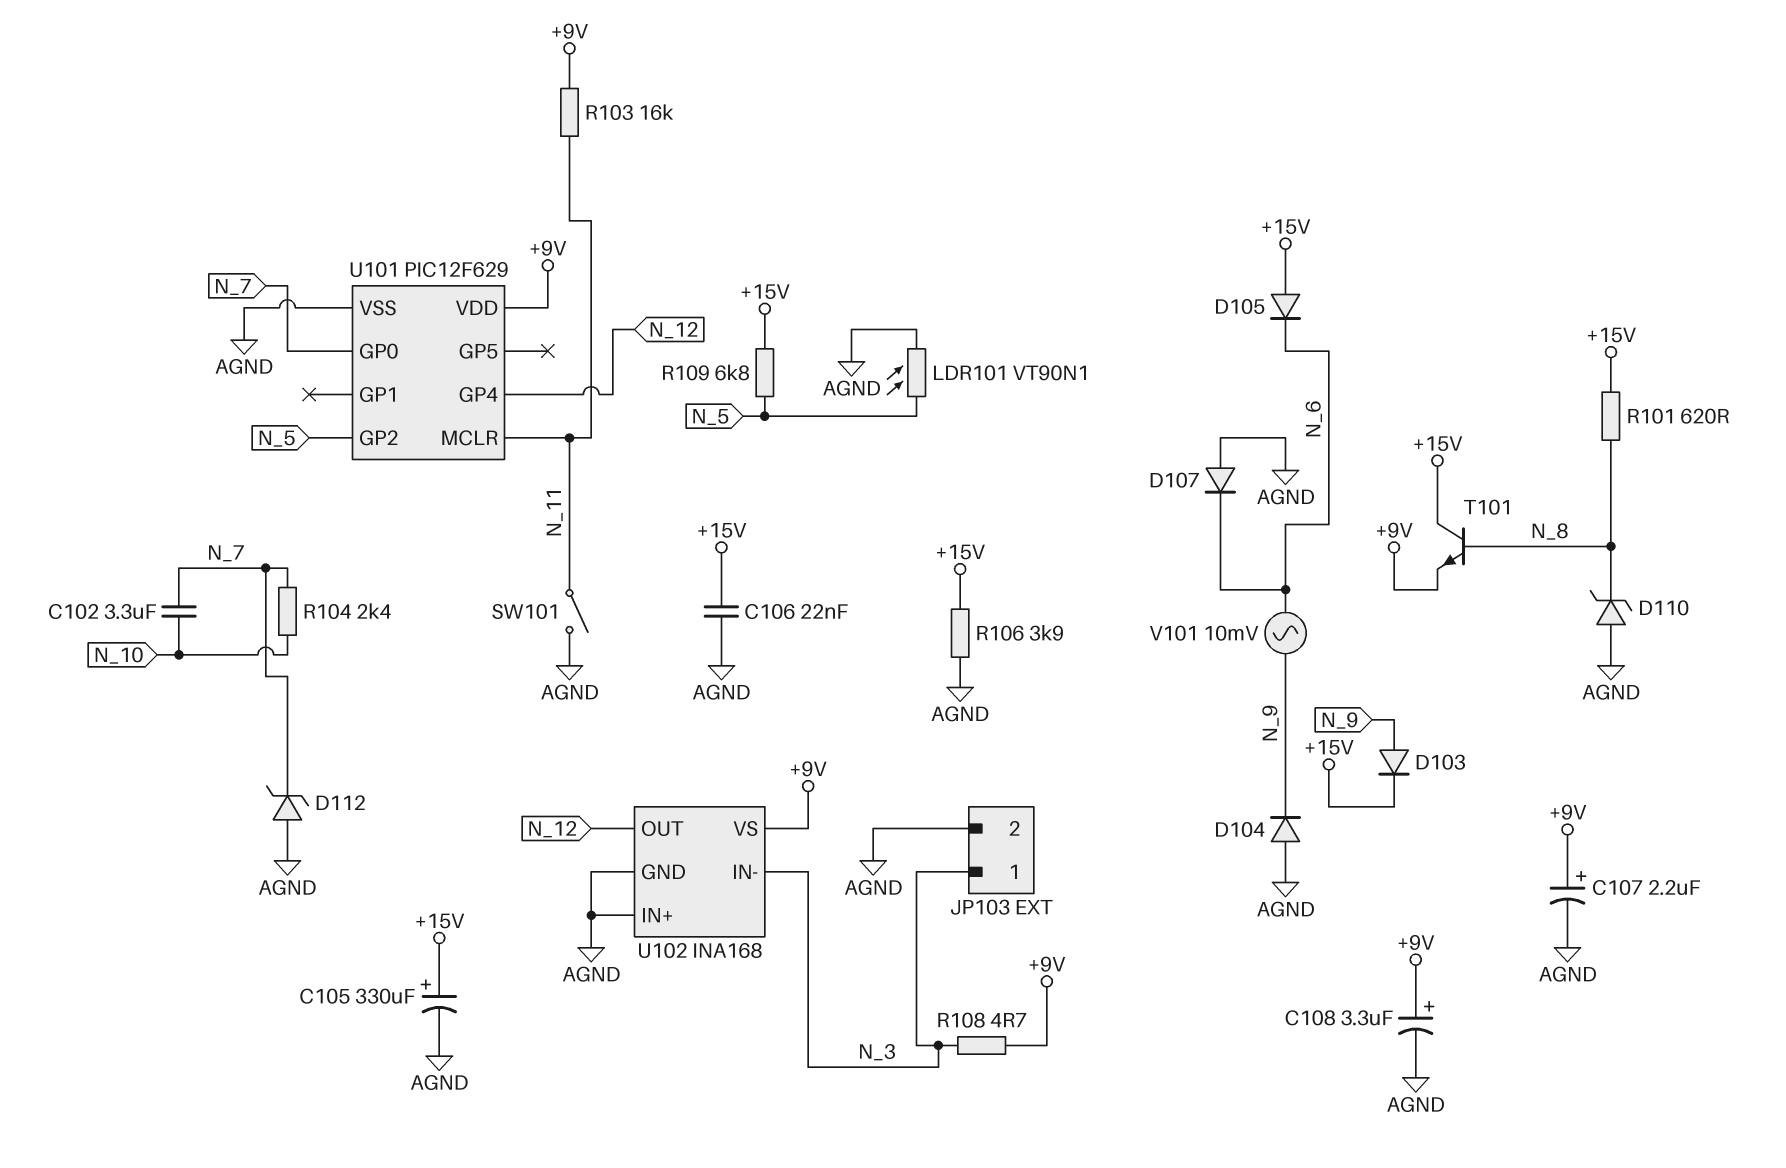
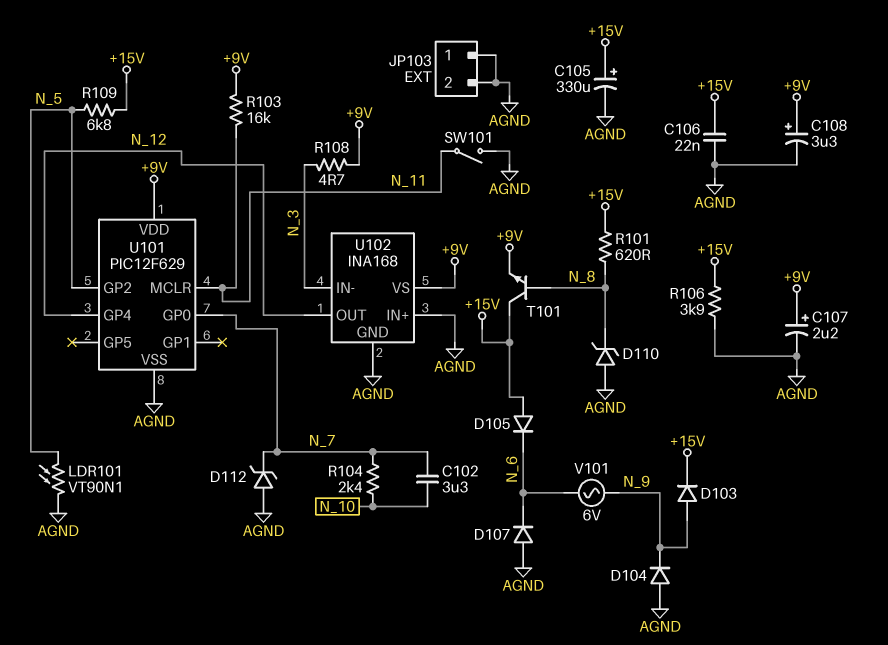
JP103 pin 1: N_3 -> AGND
V101: AC 10mV (N_6, N_9) -> AC 6V (N_6, N_9)

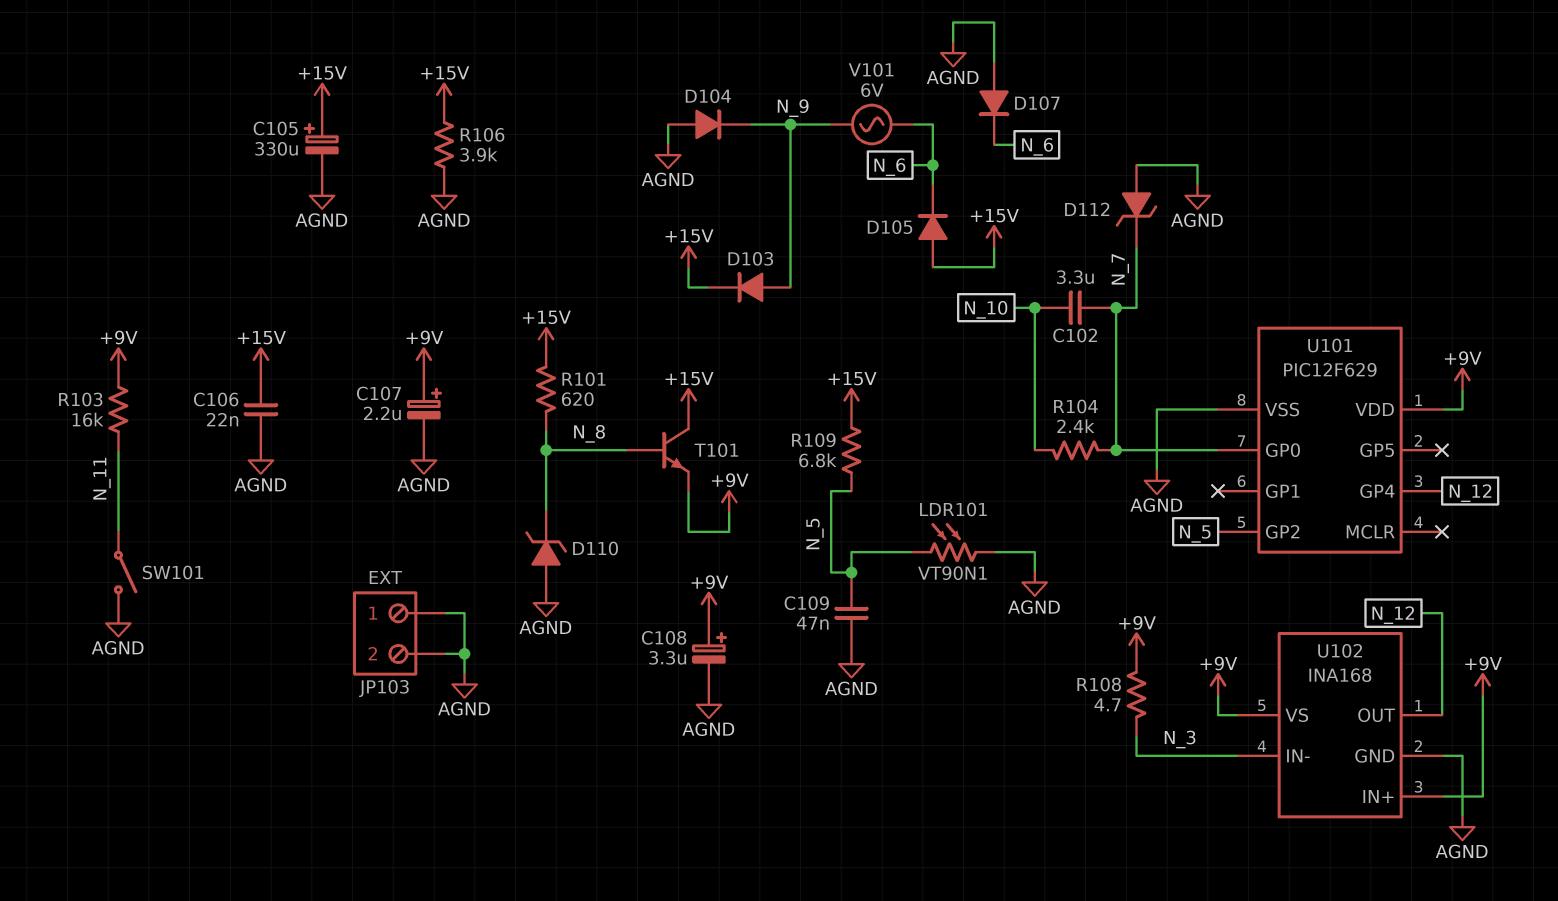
C109: none -> 47nF (AGND, N_5)
U101 pin MCLR: N_11 -> none
U102 pin IN+: AGND -> +9V

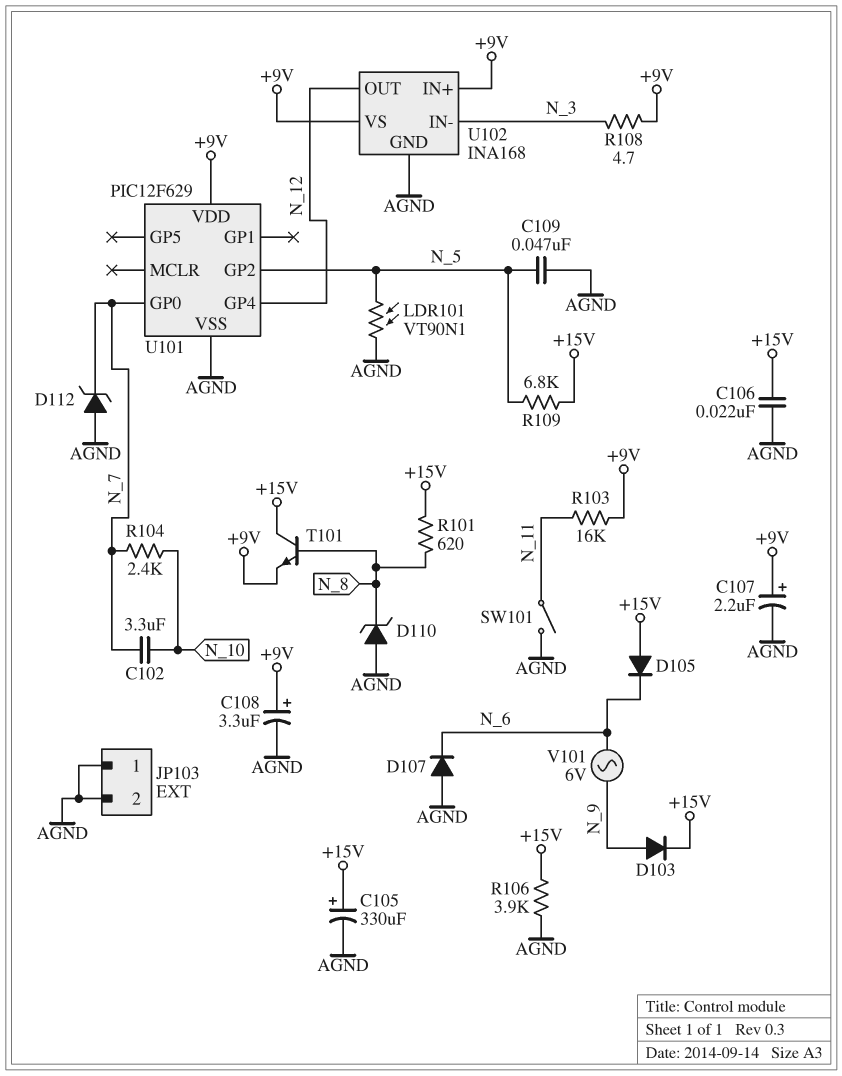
D104: diode (A AGND, K N_9) -> none

